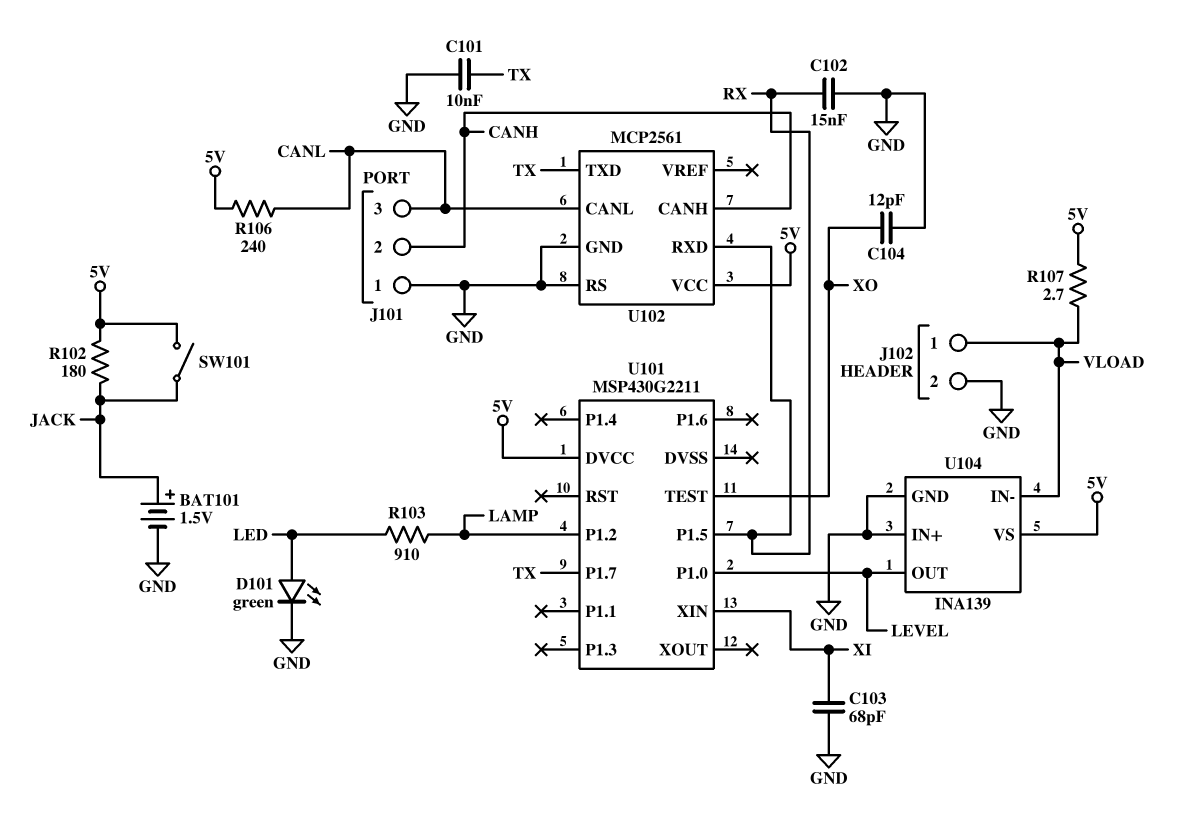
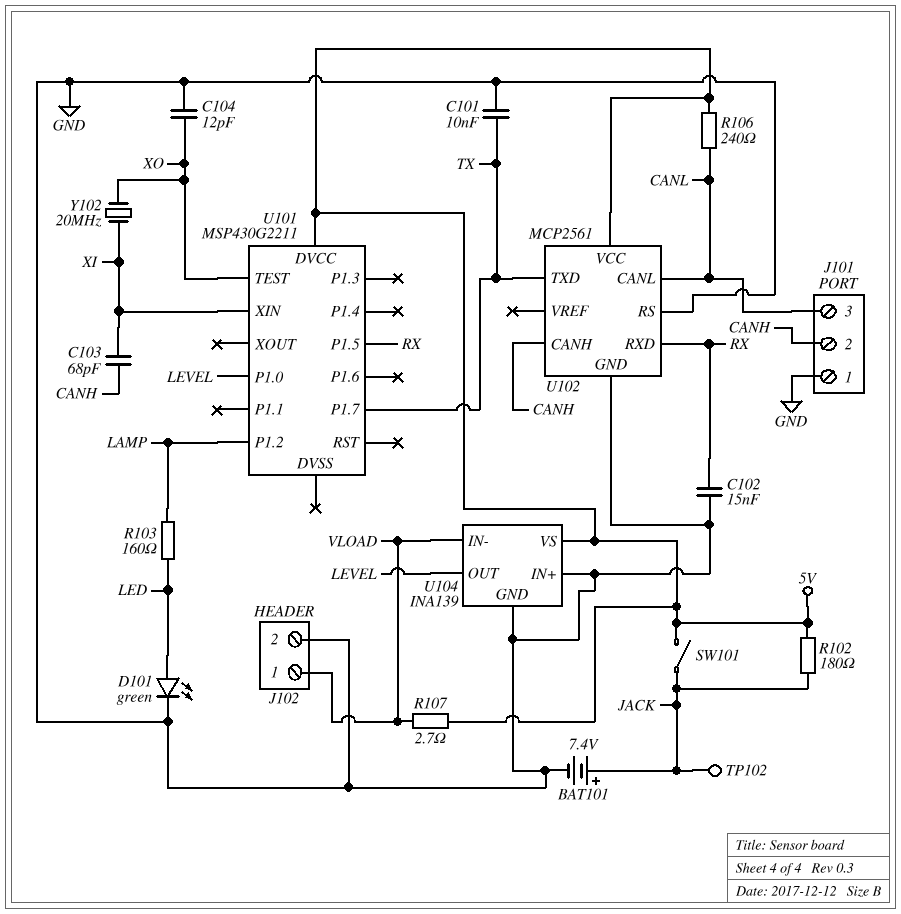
BAT101: 1.5V (plus JACK, minus GND) -> 7.4V (plus JACK, minus GND)
C103: 68pF (GND, XI) -> 68pF (CANH, XI)
R103: 910 (LAMP, LED) -> 160 (LAMP, LED)
TP102: none -> test point (JACK)
Y102: none -> 20MHz (XI, XO)

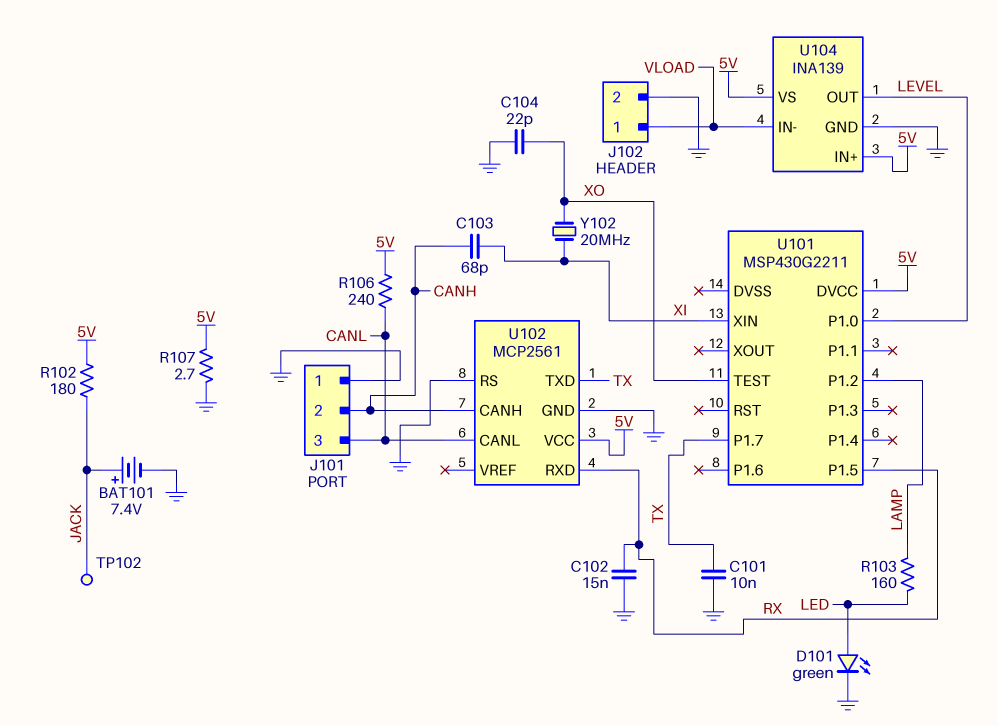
C104: 12pF (GND, XO) -> 22pF (GND, XO)
R107: 2.7 (5V, VLOAD) -> 2.7 (5V, GND)
SW101: switch (5V, JACK) -> none
U104 pin IN+: GND -> 5V

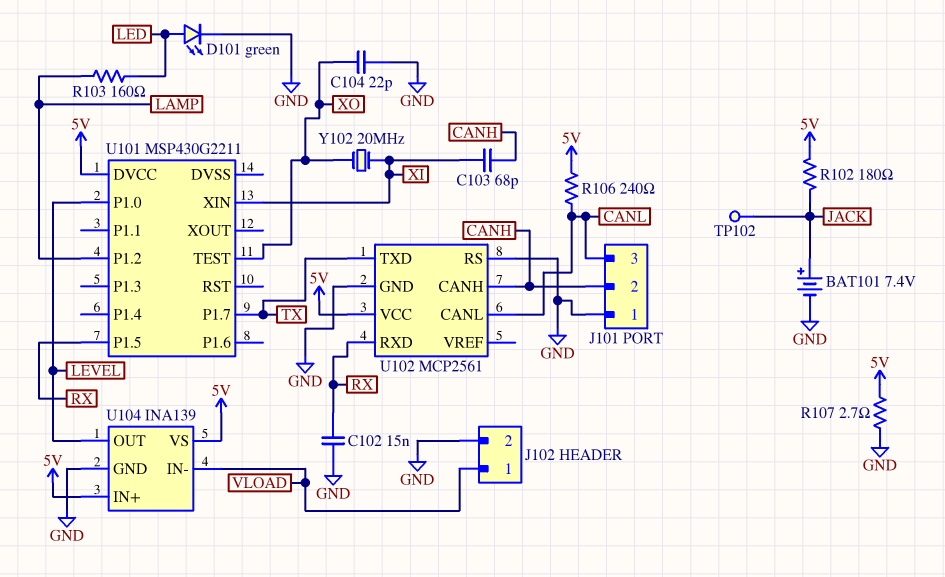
C101: 10nF (GND, TX) -> none

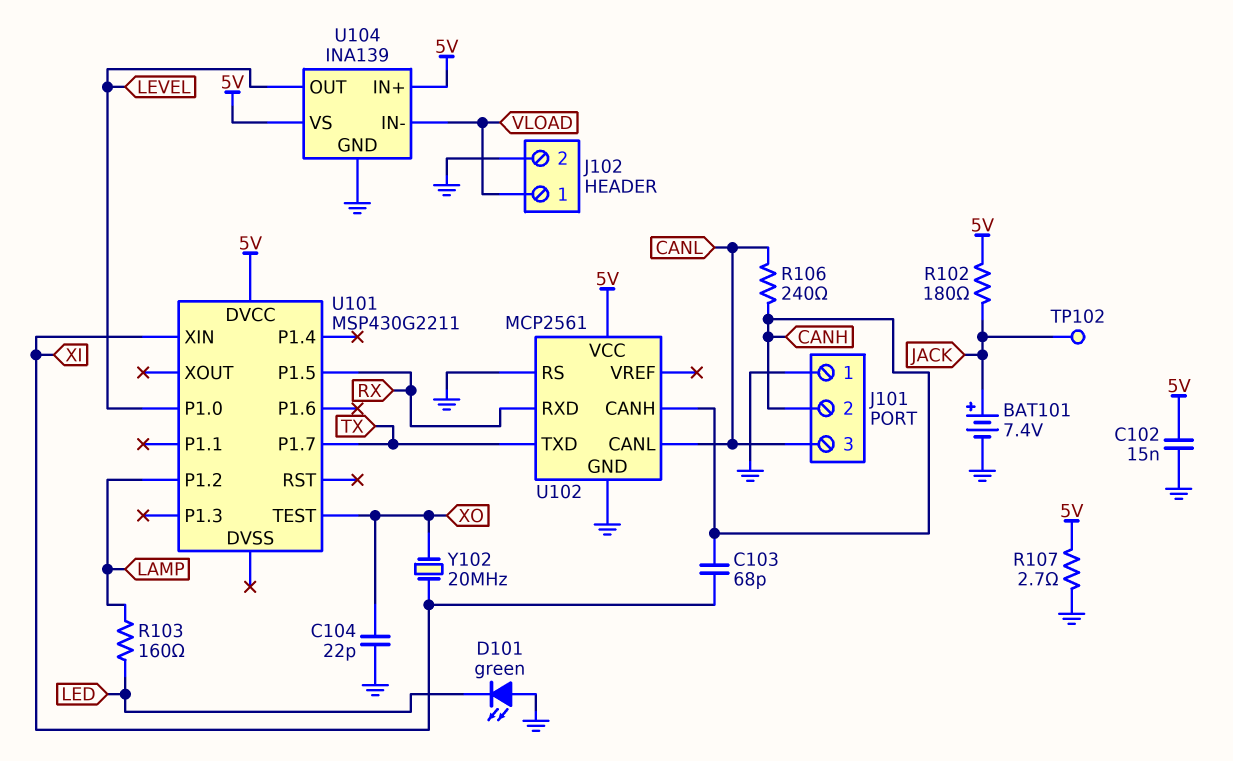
C102: 15nF (GND, RX) -> 15nF (5V, GND)
D101: LED green (A LED, K GND) -> LED green (A GND, K LED)
R106: 240 (5V, CANL) -> 240 (CANH, CANL)

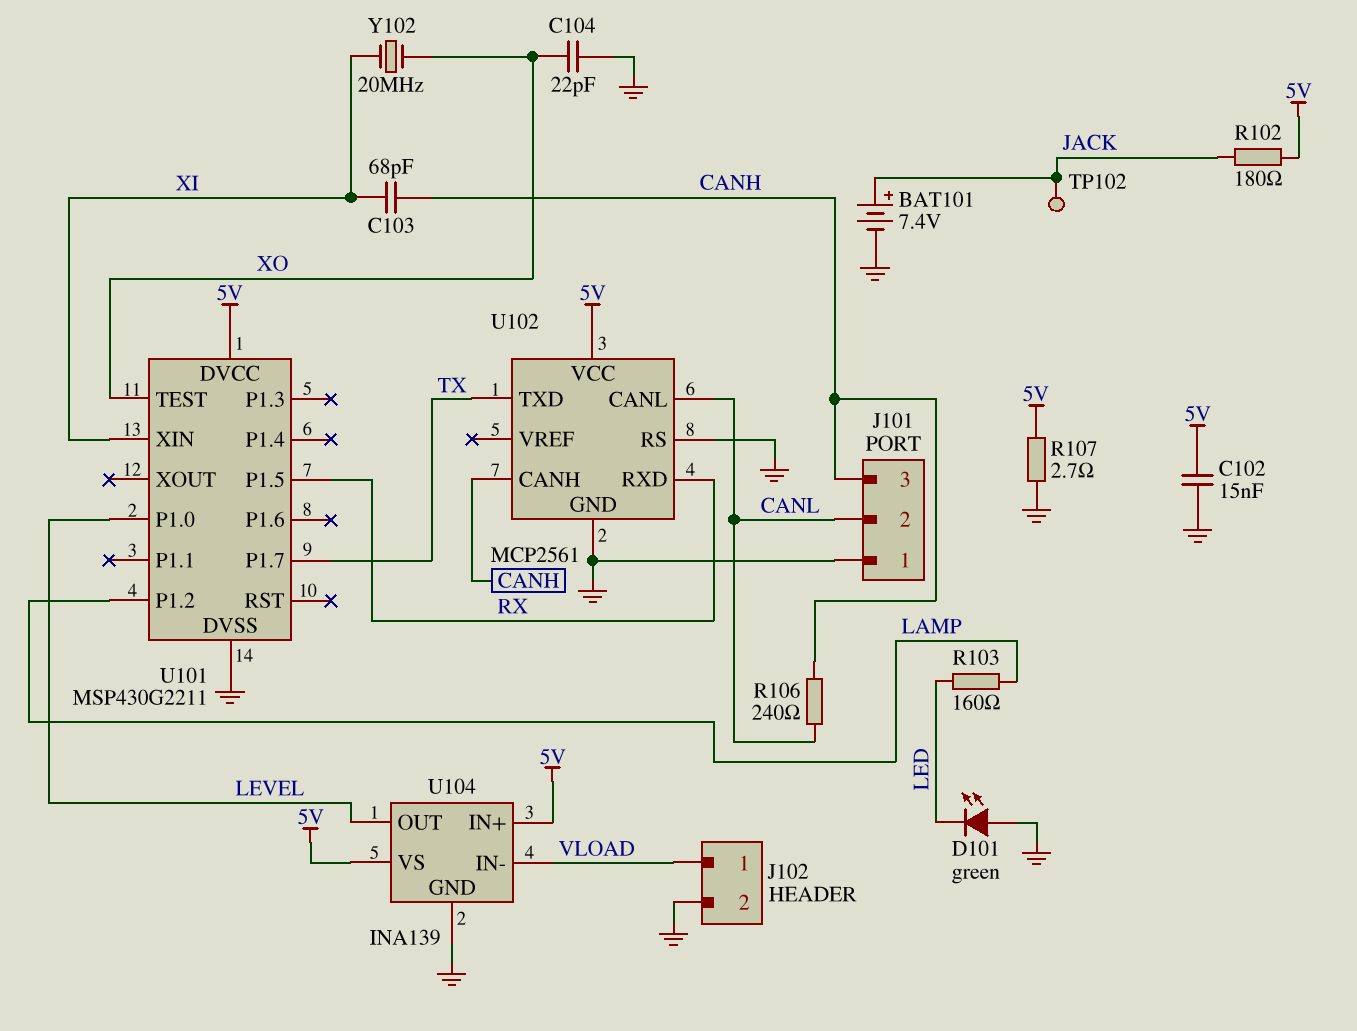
J101 pin 2: CANH -> CANL
J101 pin 3: CANL -> CANH
U101 pin DVSS: none -> GND

